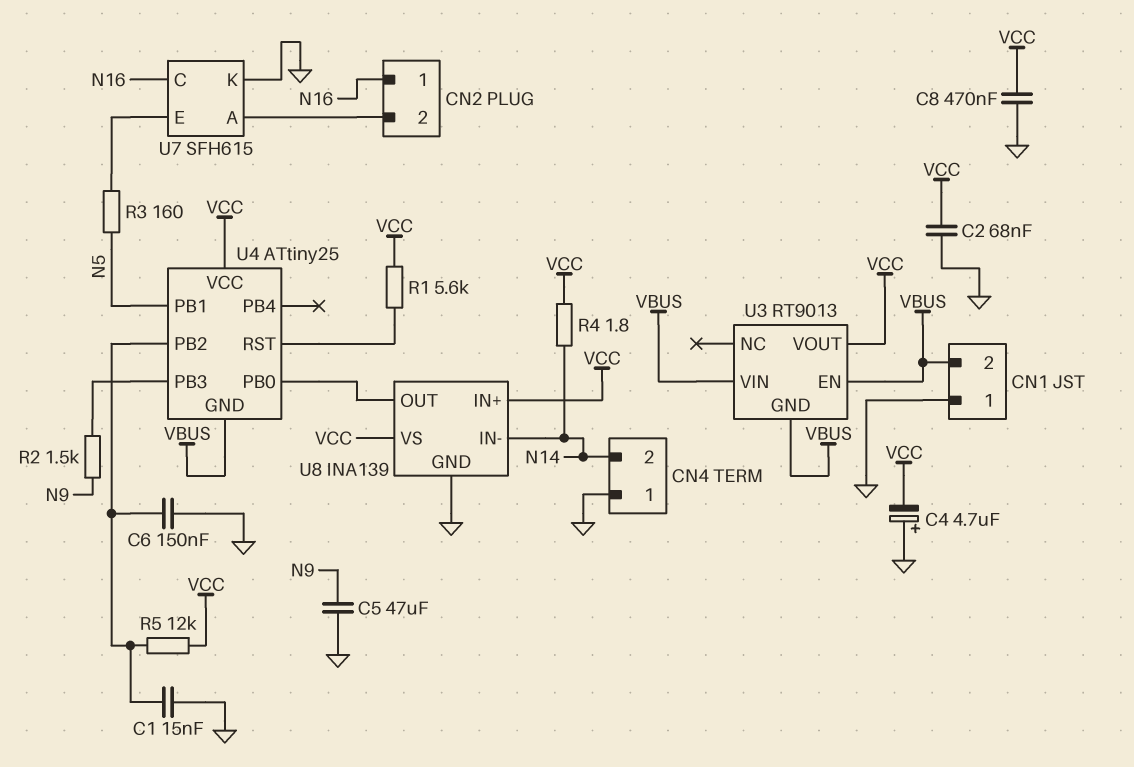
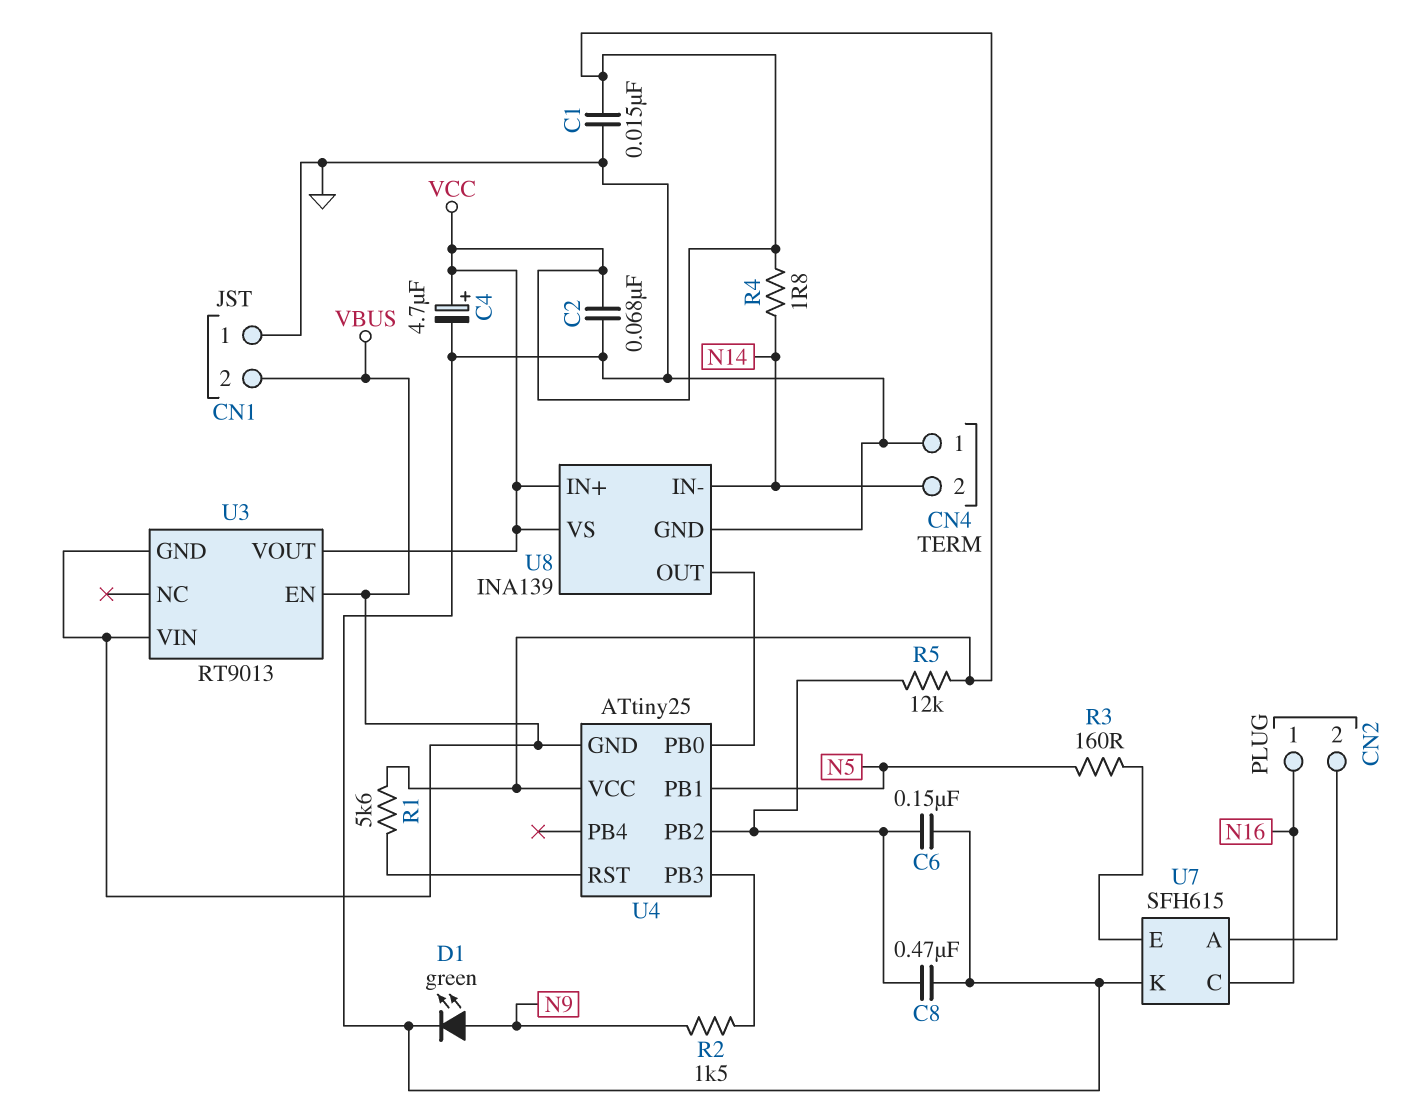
C1: 15nF (GND, U4/PB2) -> 15nF (GND, VCC)
C4: 4.7uF (plus GND, minus VCC) -> 4.7uF (plus VCC, minus GND)
C5: 47uF (GND, N9) -> none
C8: 470nF (GND, VCC) -> 470nF (GND, U4/PB2)
D1: none -> LED green (A N9, K GND)

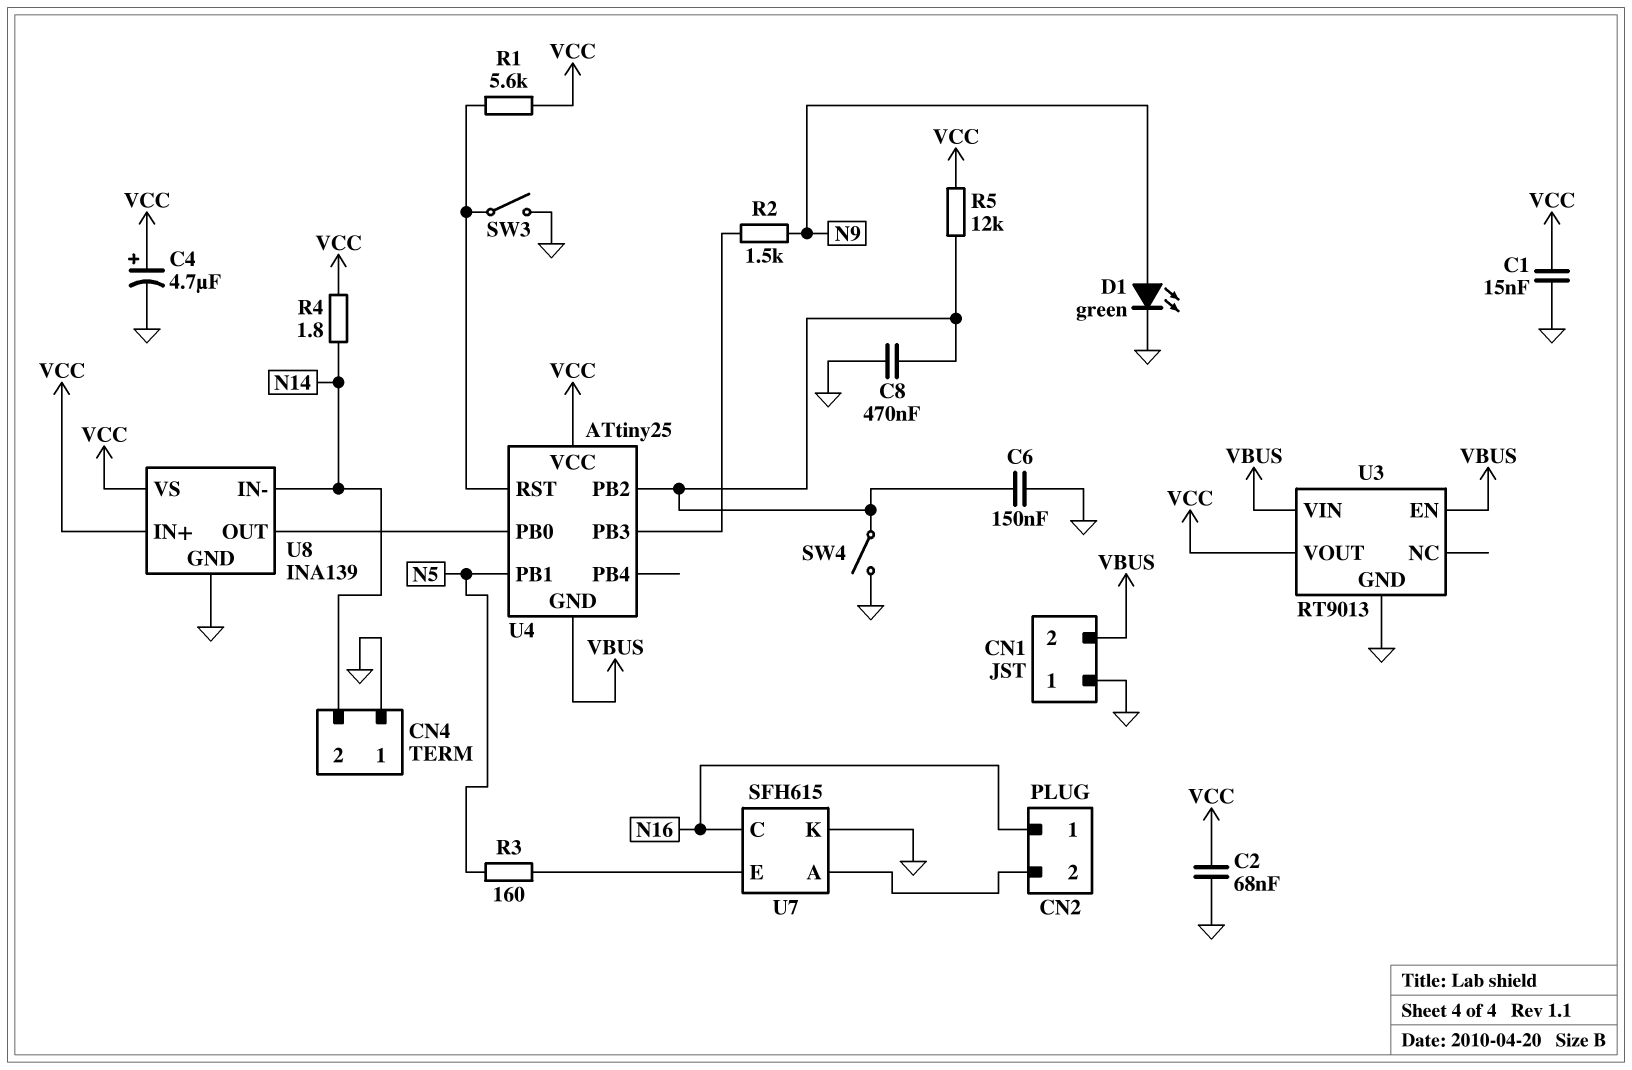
SW3: none -> switch (GND, U4/RST)
SW4: none -> switch (GND, U4/PB2)
U3 pin GND: VBUS -> GND

